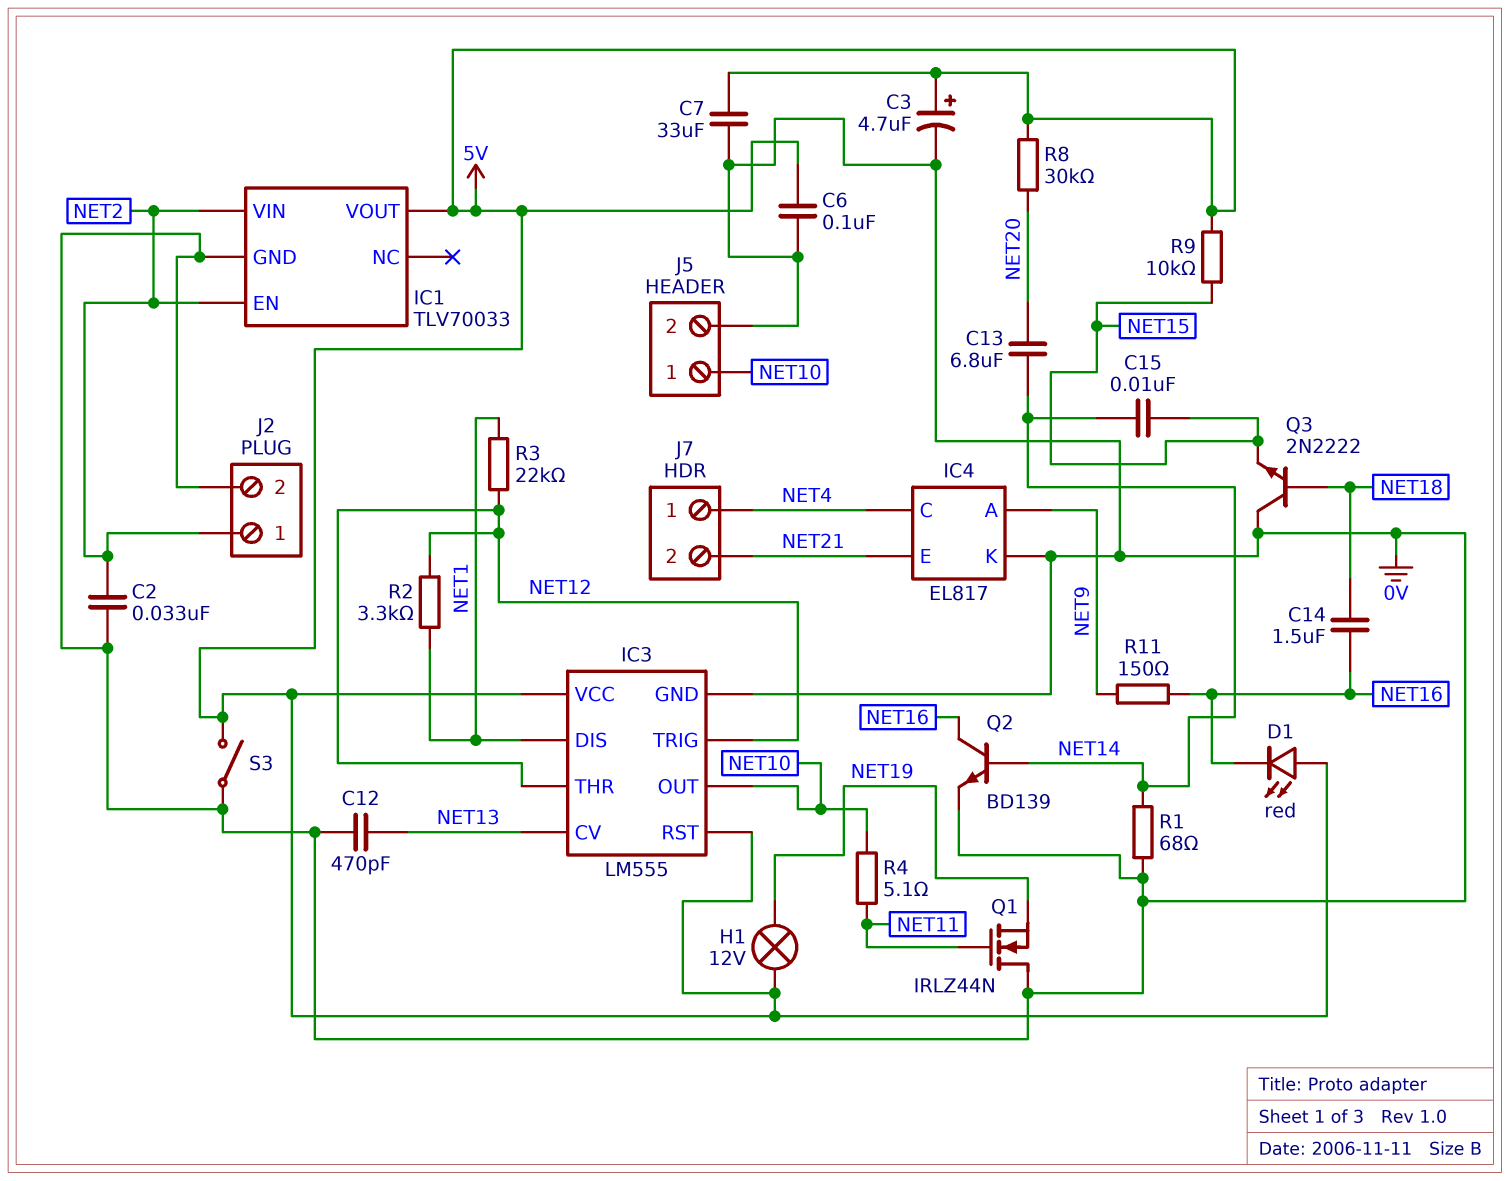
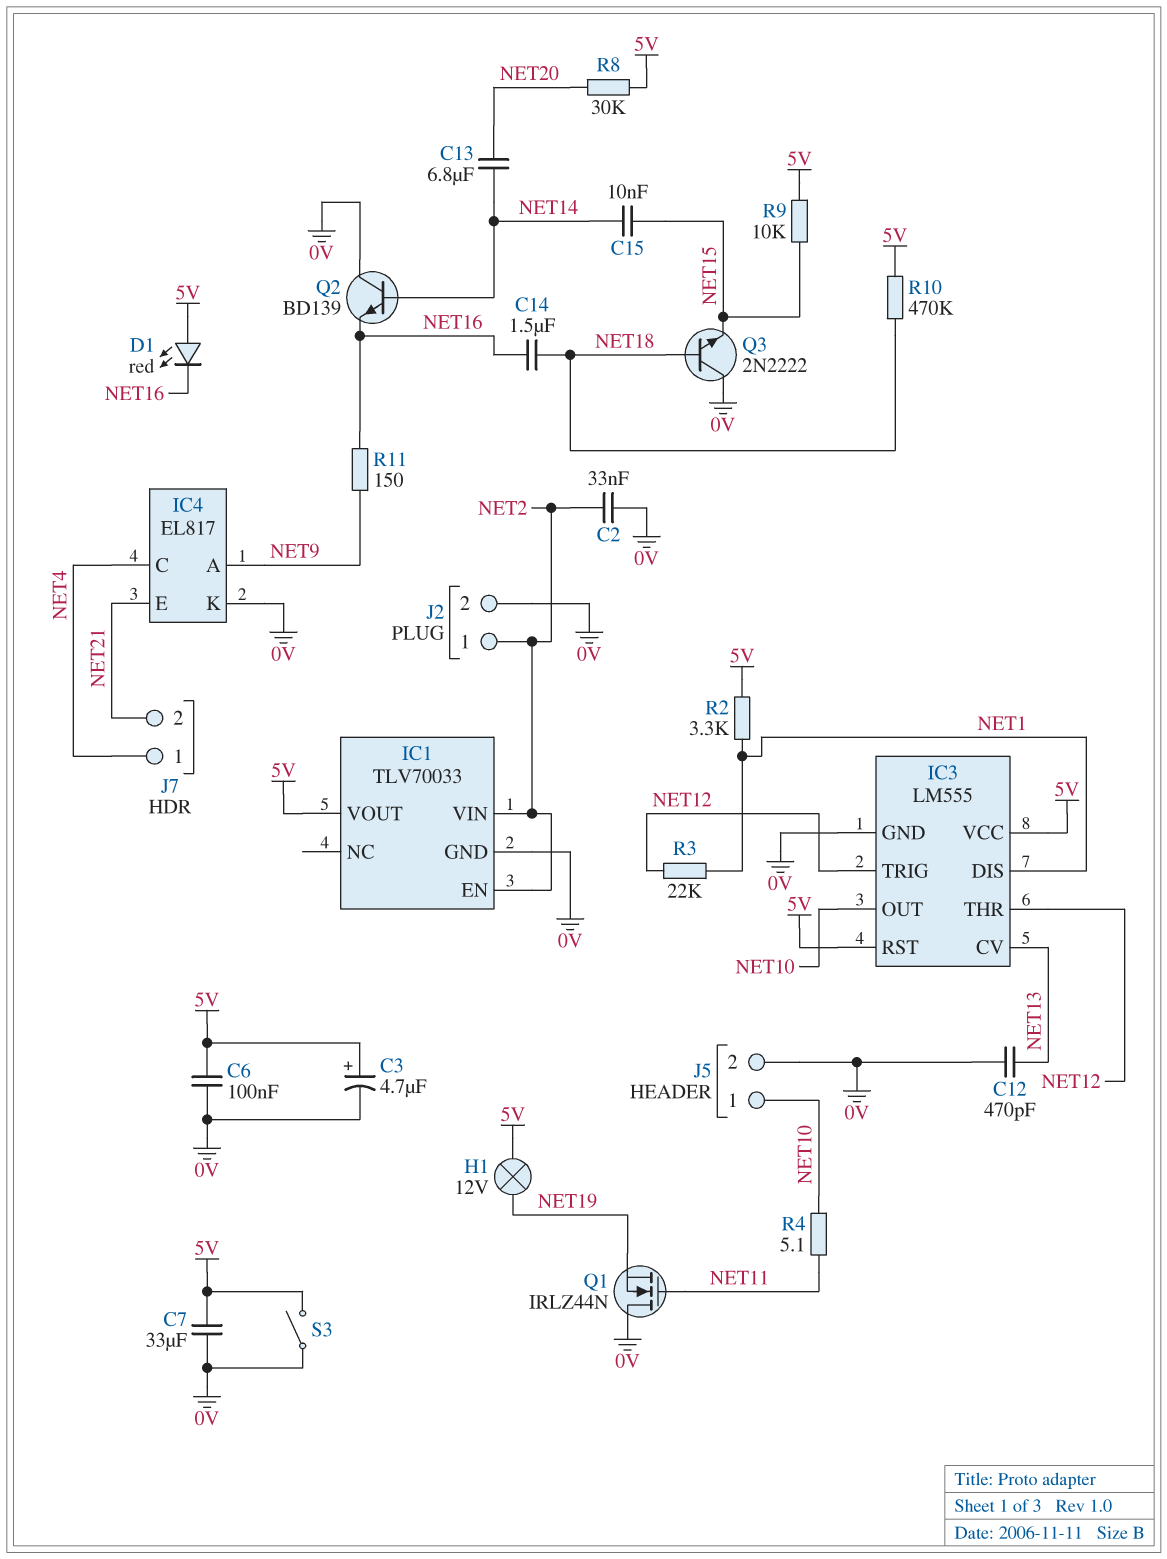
Q2: NPN BD139 (B NET14, C NET16, E 0V) -> NPN BD139 (B NET14, C 0V, E NET16)
R1: 68 (0V, NET14) -> none
R2: 3.3k (NET1, NET12) -> 3.3k (5V, NET1)
R10: none -> 470k (5V, NET18)

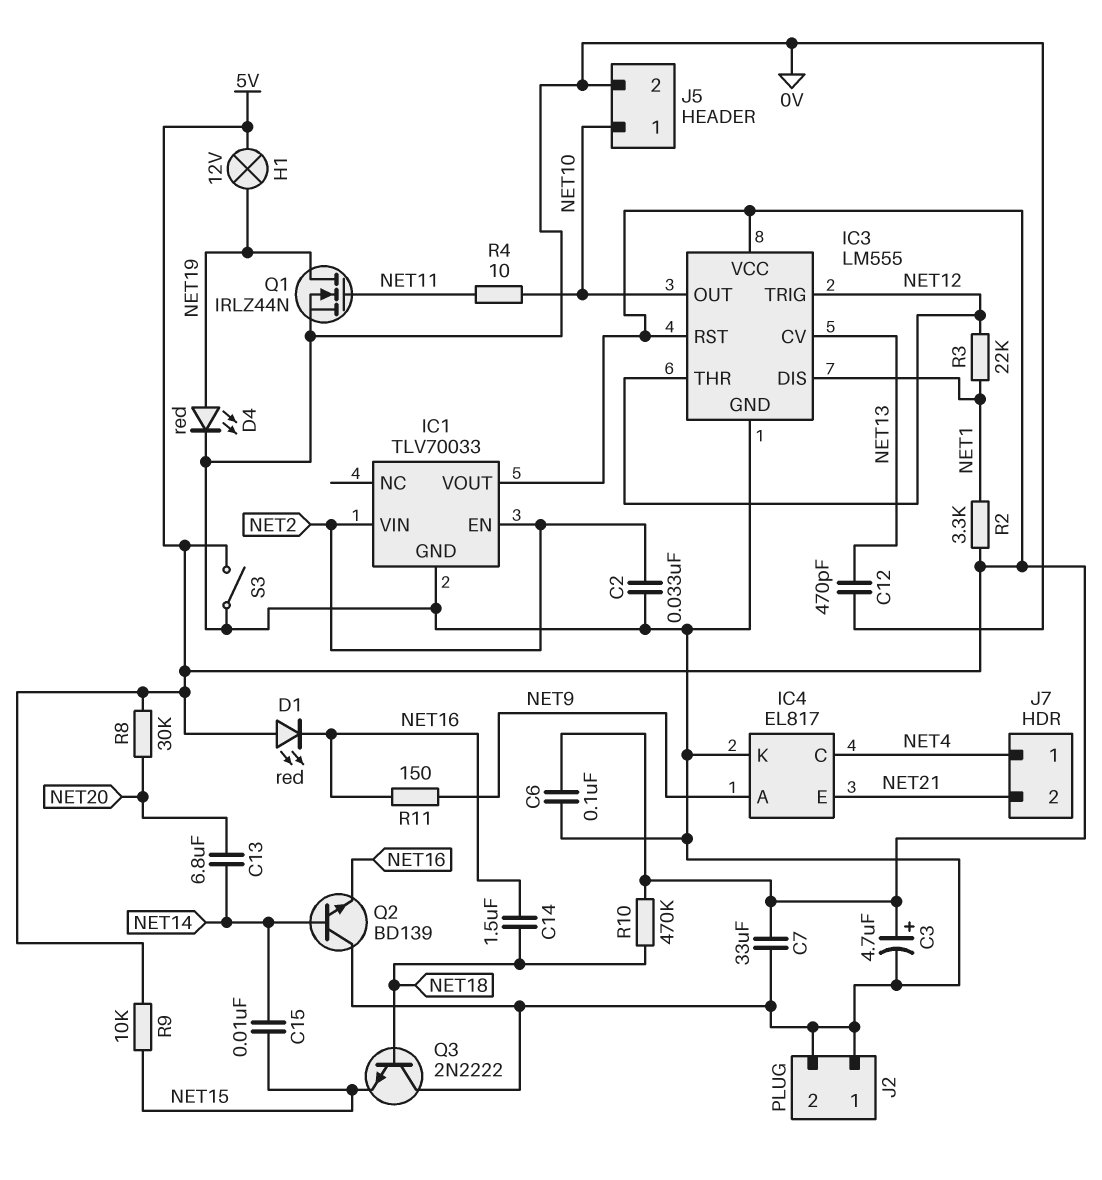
D4: none -> LED red (A NET19, K 0V)
J2 pin 1: NET2 -> 0V
Q1: NMOS IRLZ44N (G NET11, D 0V, S NET19) -> NMOS IRLZ44N (G NET11, D NET19, S 0V)
R4: 5.1 (NET10, NET11) -> 10 (NET10, NET11)

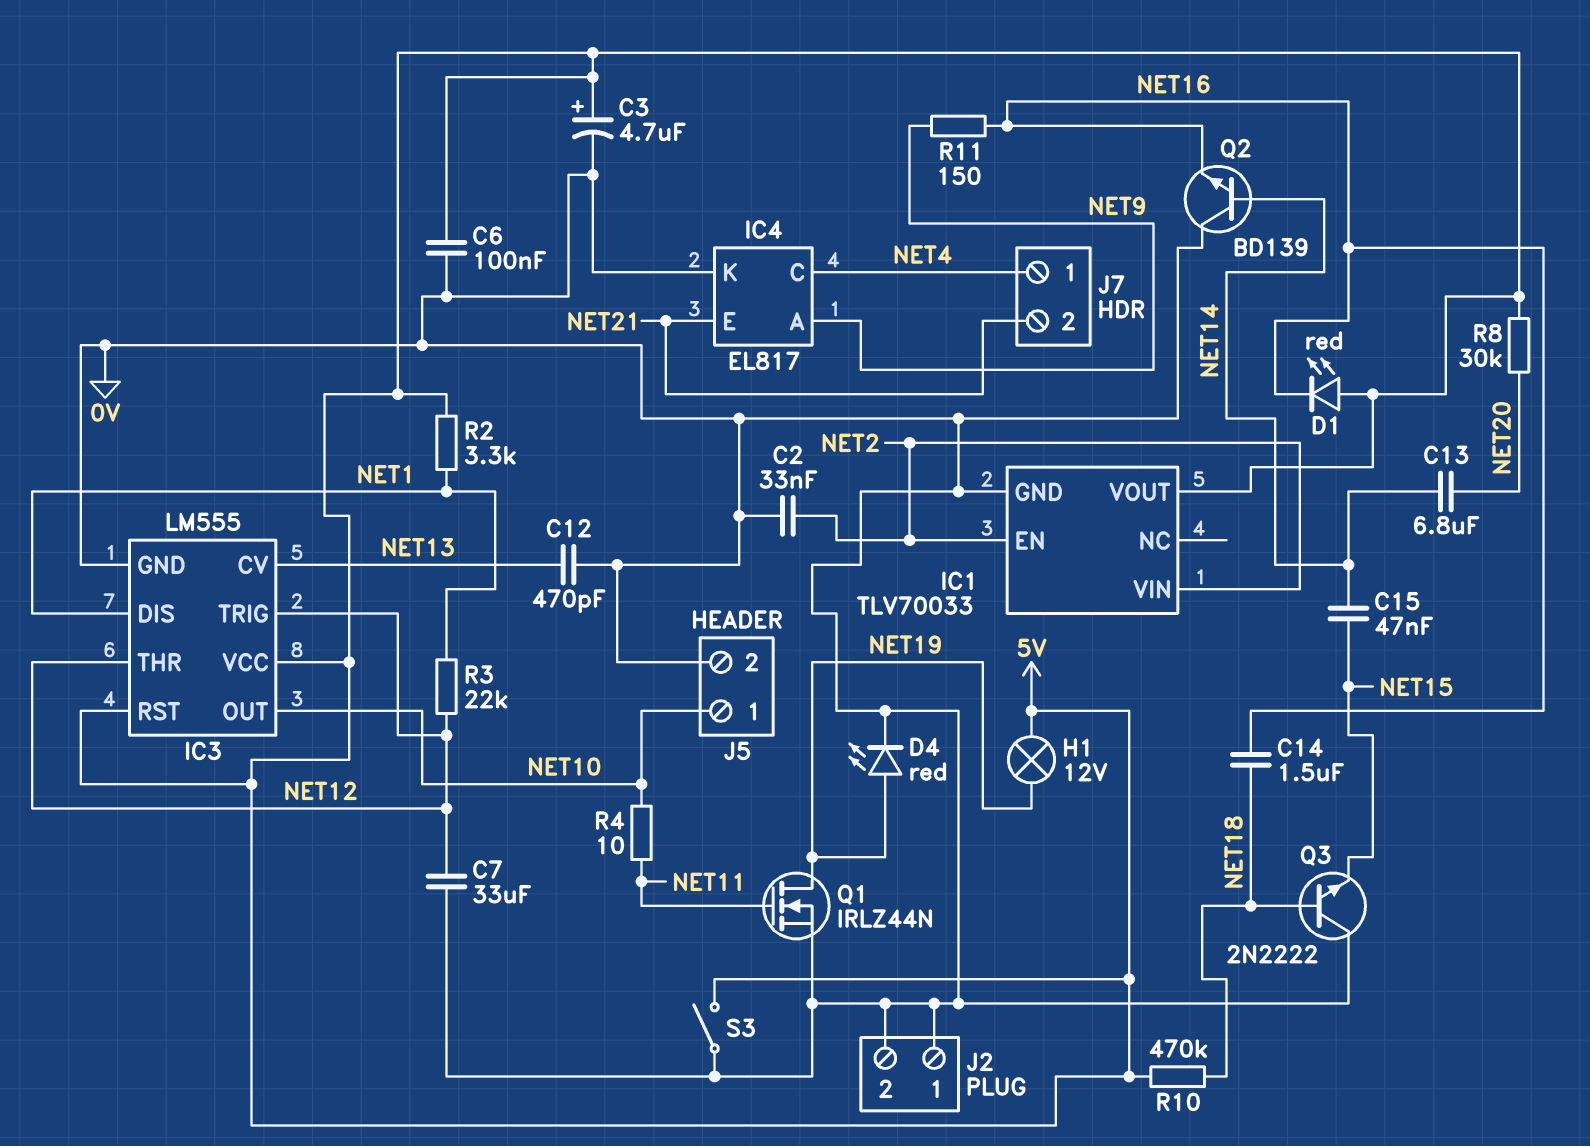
C7: 33uF (0V, 5V) -> 33uF (0V, NET12)
C15: 10nF (NET14, NET15) -> 47nF (NET14, NET15)
R9: 10k (5V, NET15) -> none

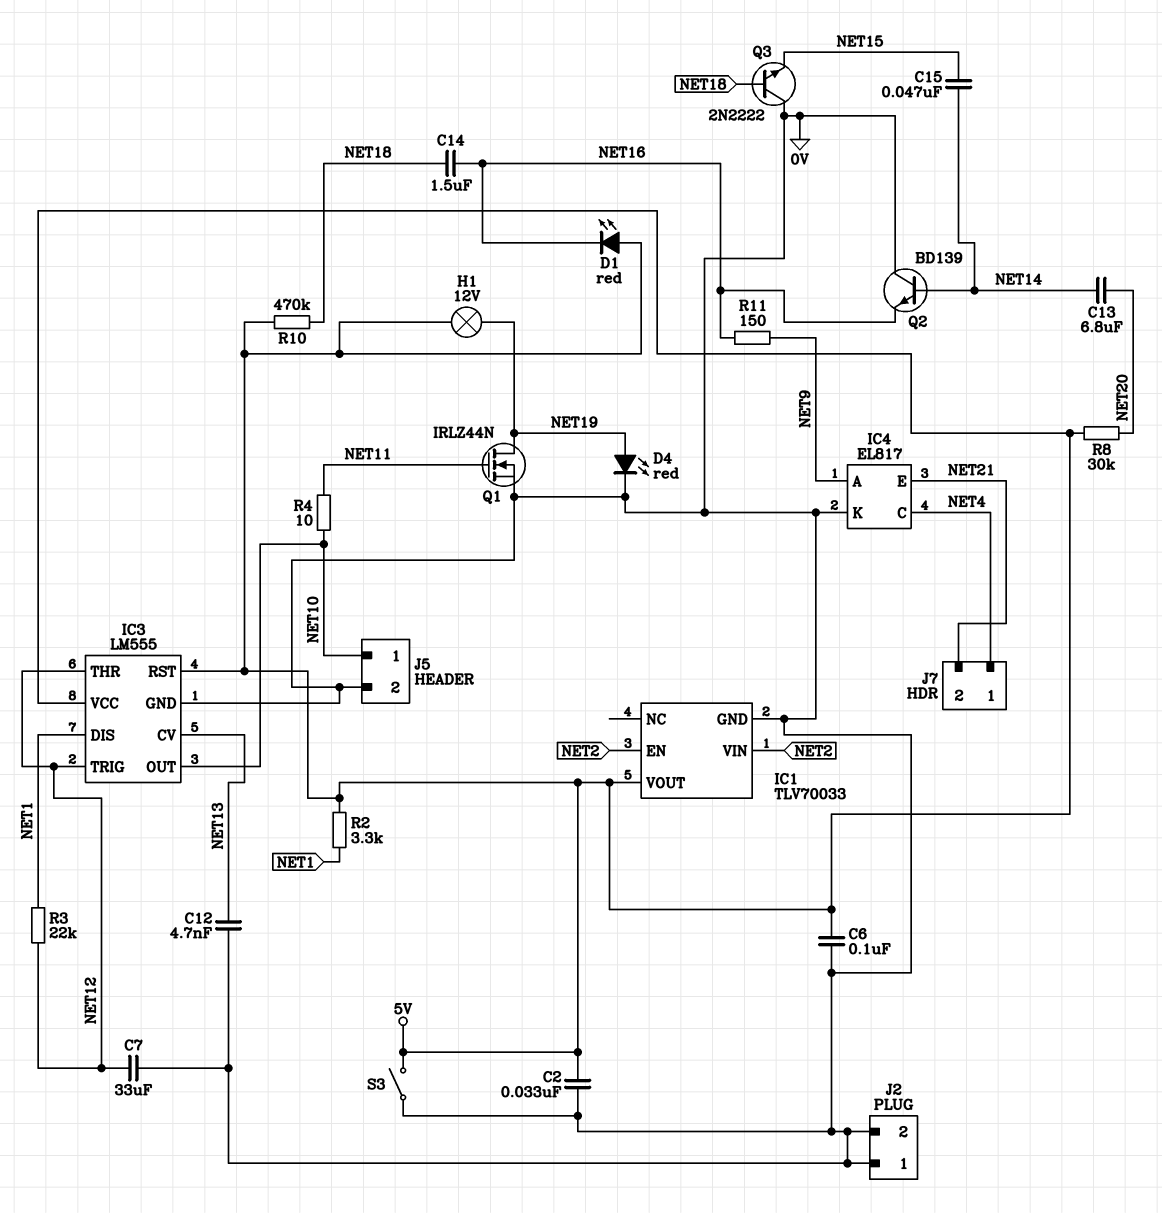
C2: 33nF (0V, NET2) -> 33nF (0V, 5V)
C3: 4.7uF (plus 5V, minus 0V) -> none
C12: 470pF (0V, NET13) -> 4.7nF (0V, NET13)

